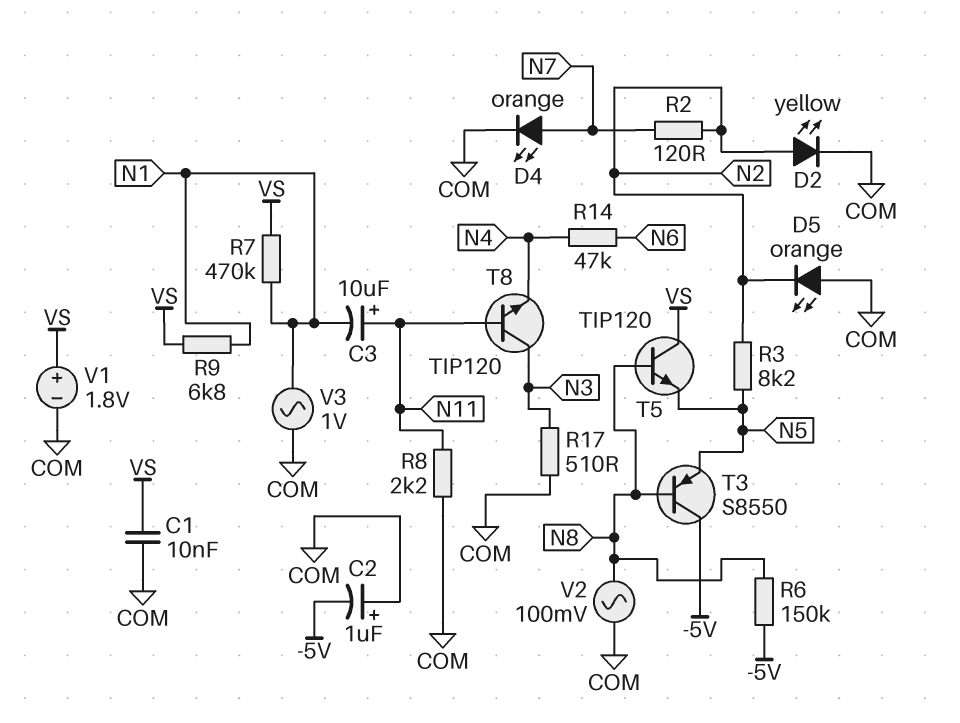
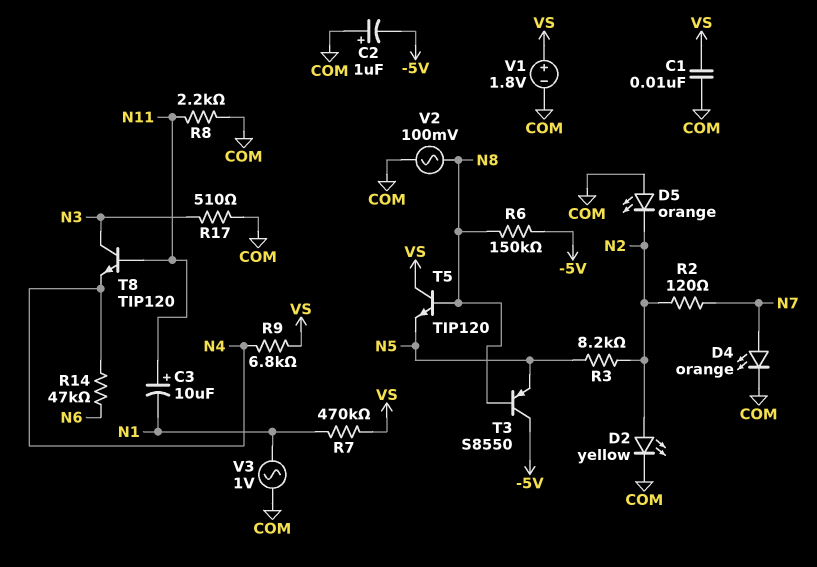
R9: 6.8k (N1, VS) -> 6.8k (N4, VS)

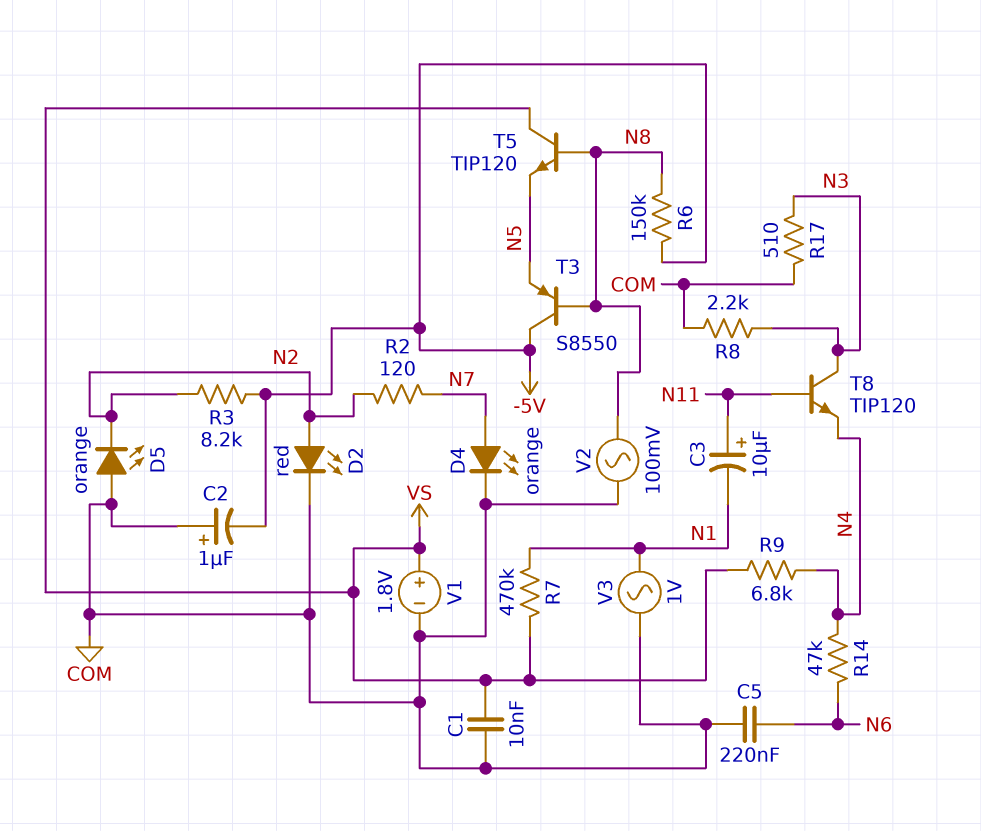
C5: none -> 220nF (COM, N6)
D2: LED yellow (A N2, K COM) -> LED red (A N2, K COM)
R3: 8.2k (N2, N5) -> 8.2k (-5V, N2)
R8: 2.2k (COM, N11) -> 2.2k (COM, N3)

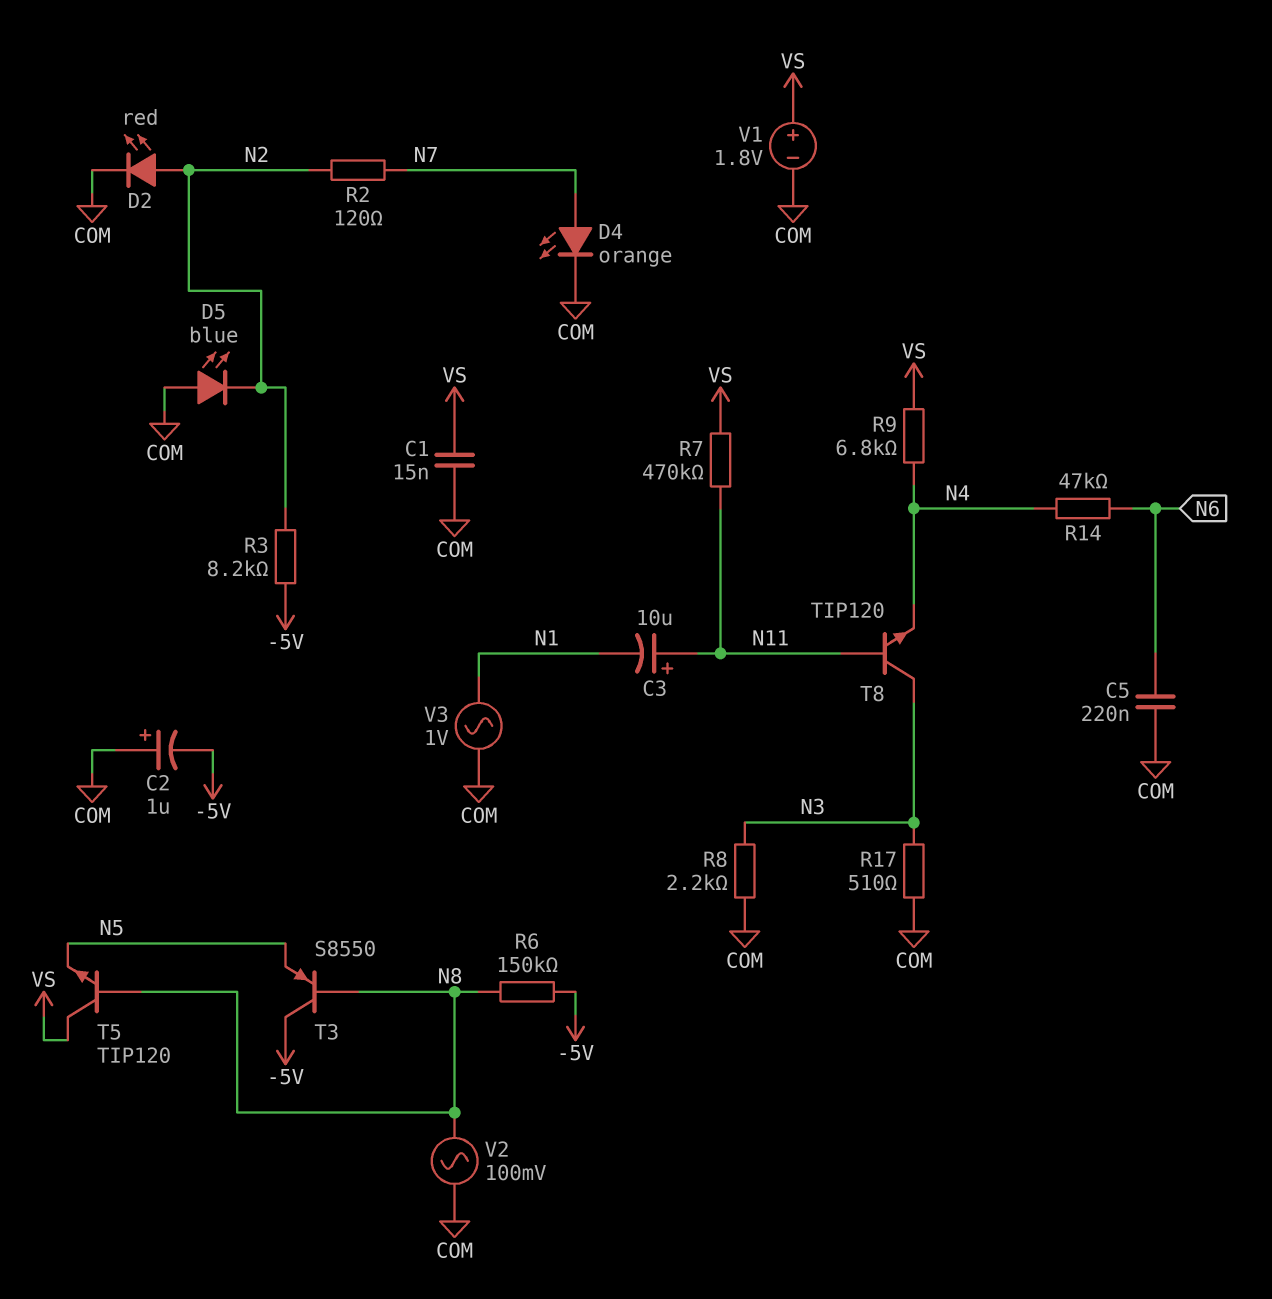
C1: 10nF (COM, VS) -> 15nF (COM, VS)
D5: LED orange (A COM, K N2) -> LED blue (A COM, K N2)
R7: 470k (N1, VS) -> 470k (N11, VS)

